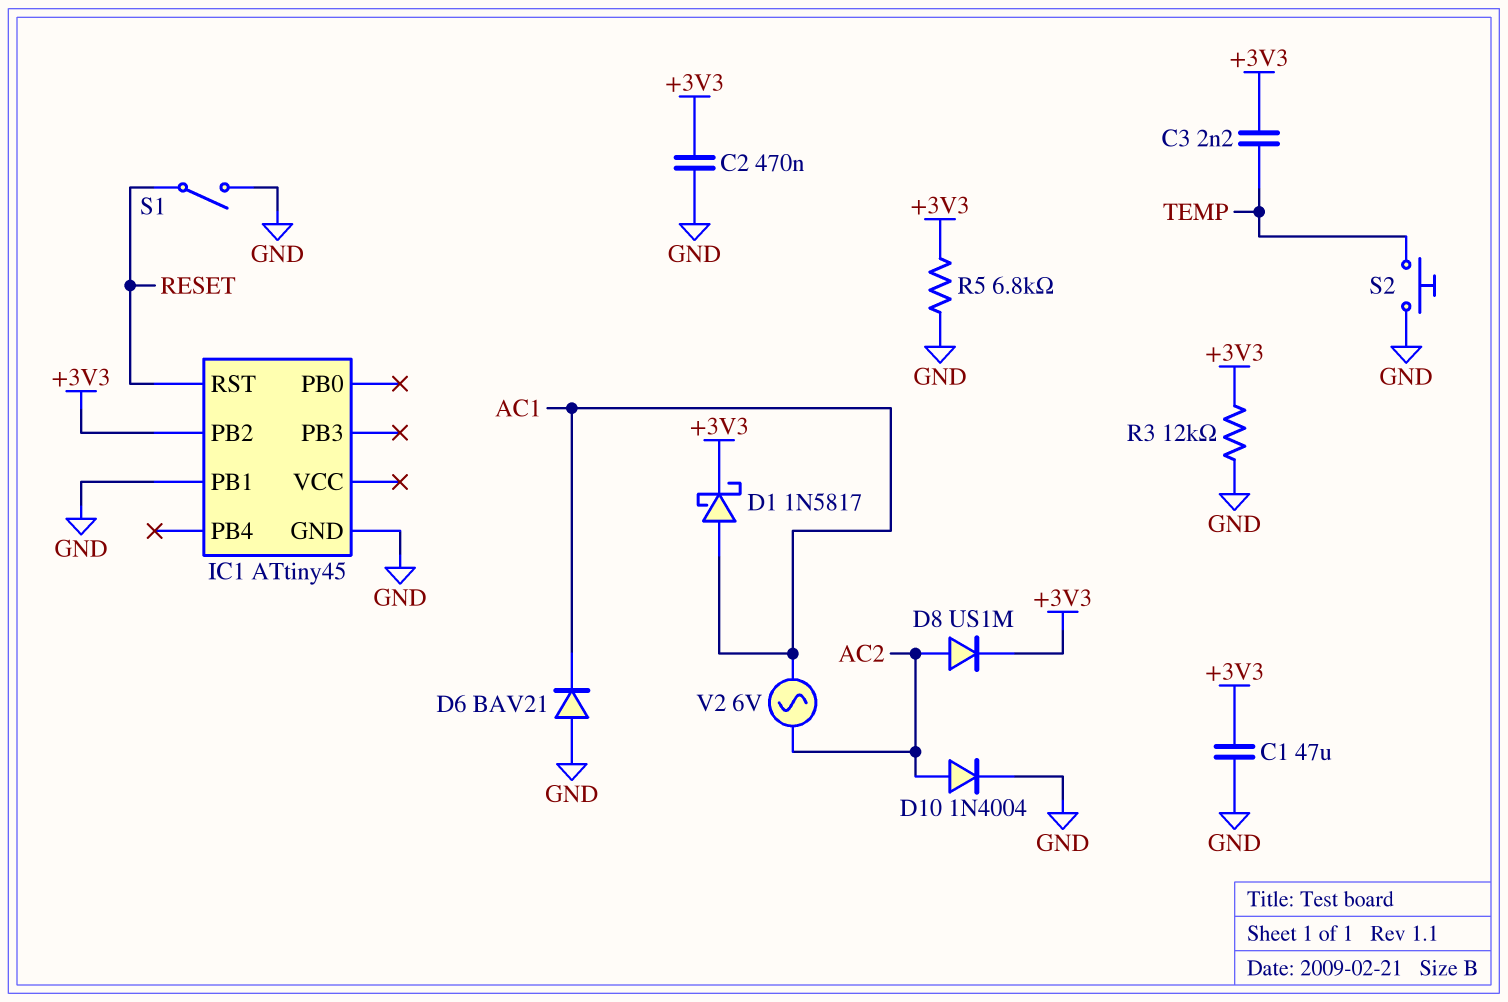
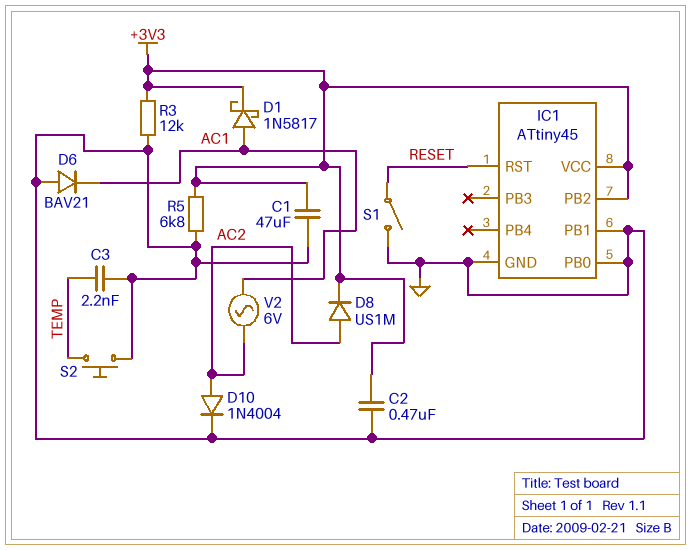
C3: 2.2nF (+3V3, TEMP) -> 2.2nF (GND, TEMP)
IC1 pin PB0: none -> GND
IC1 pin VCC: none -> +3V3

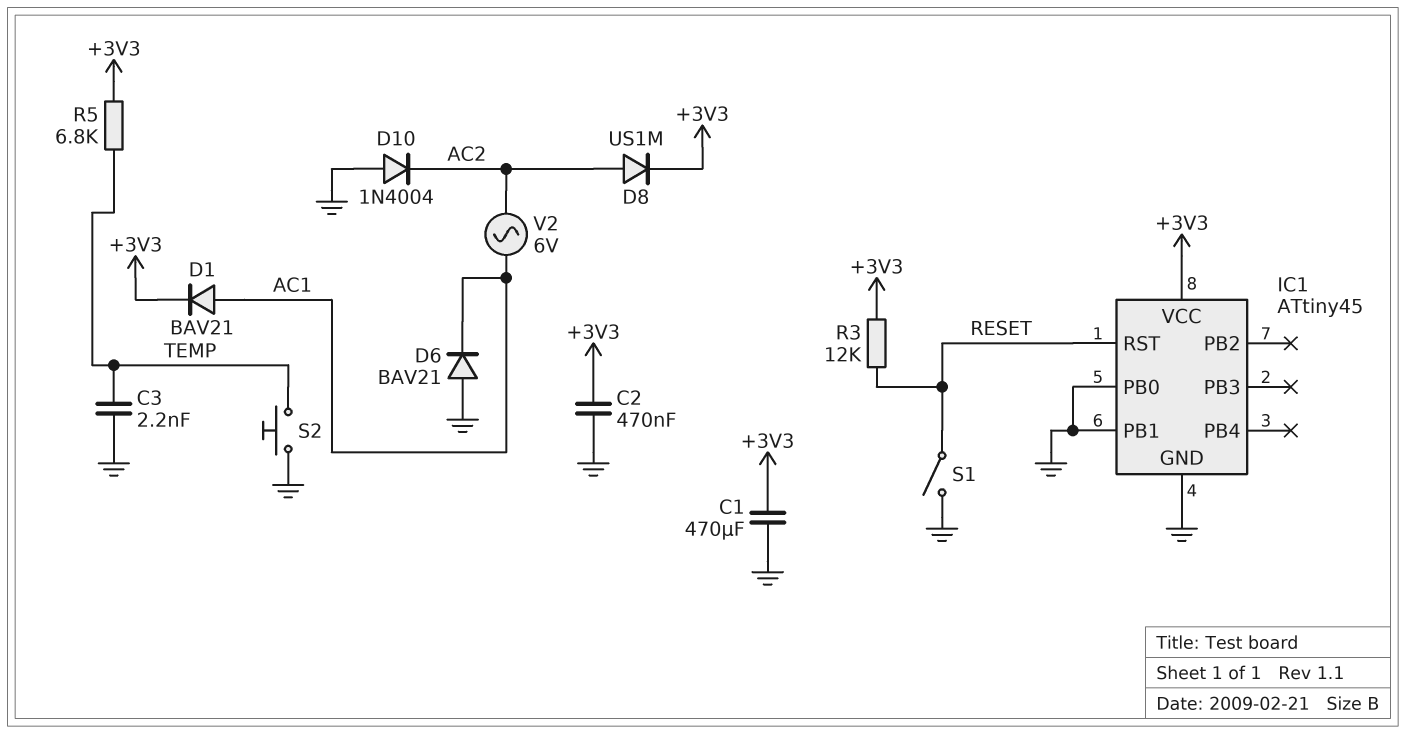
C1: 47uF (+3V3, GND) -> 470uF (+3V3, GND)
D1: schottky 1N5817 (A AC1, K +3V3) -> diode BAV21 (A AC1, K +3V3)
D10: diode 1N4004 (A AC2, K GND) -> diode 1N4004 (A GND, K AC2)
IC1 pin PB2: +3V3 -> none
R3: 12k (+3V3, GND) -> 12k (+3V3, RESET)
R5: 6.8k (+3V3, GND) -> 6.8k (+3V3, TEMP)

